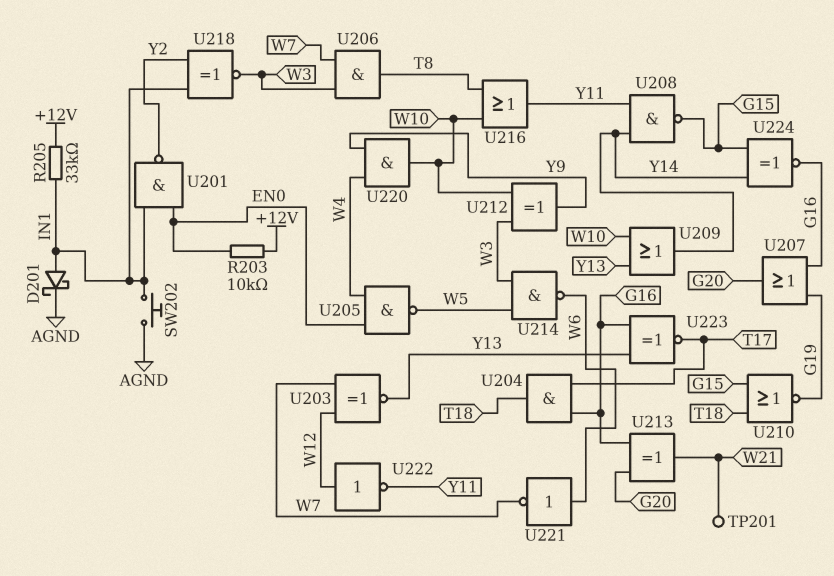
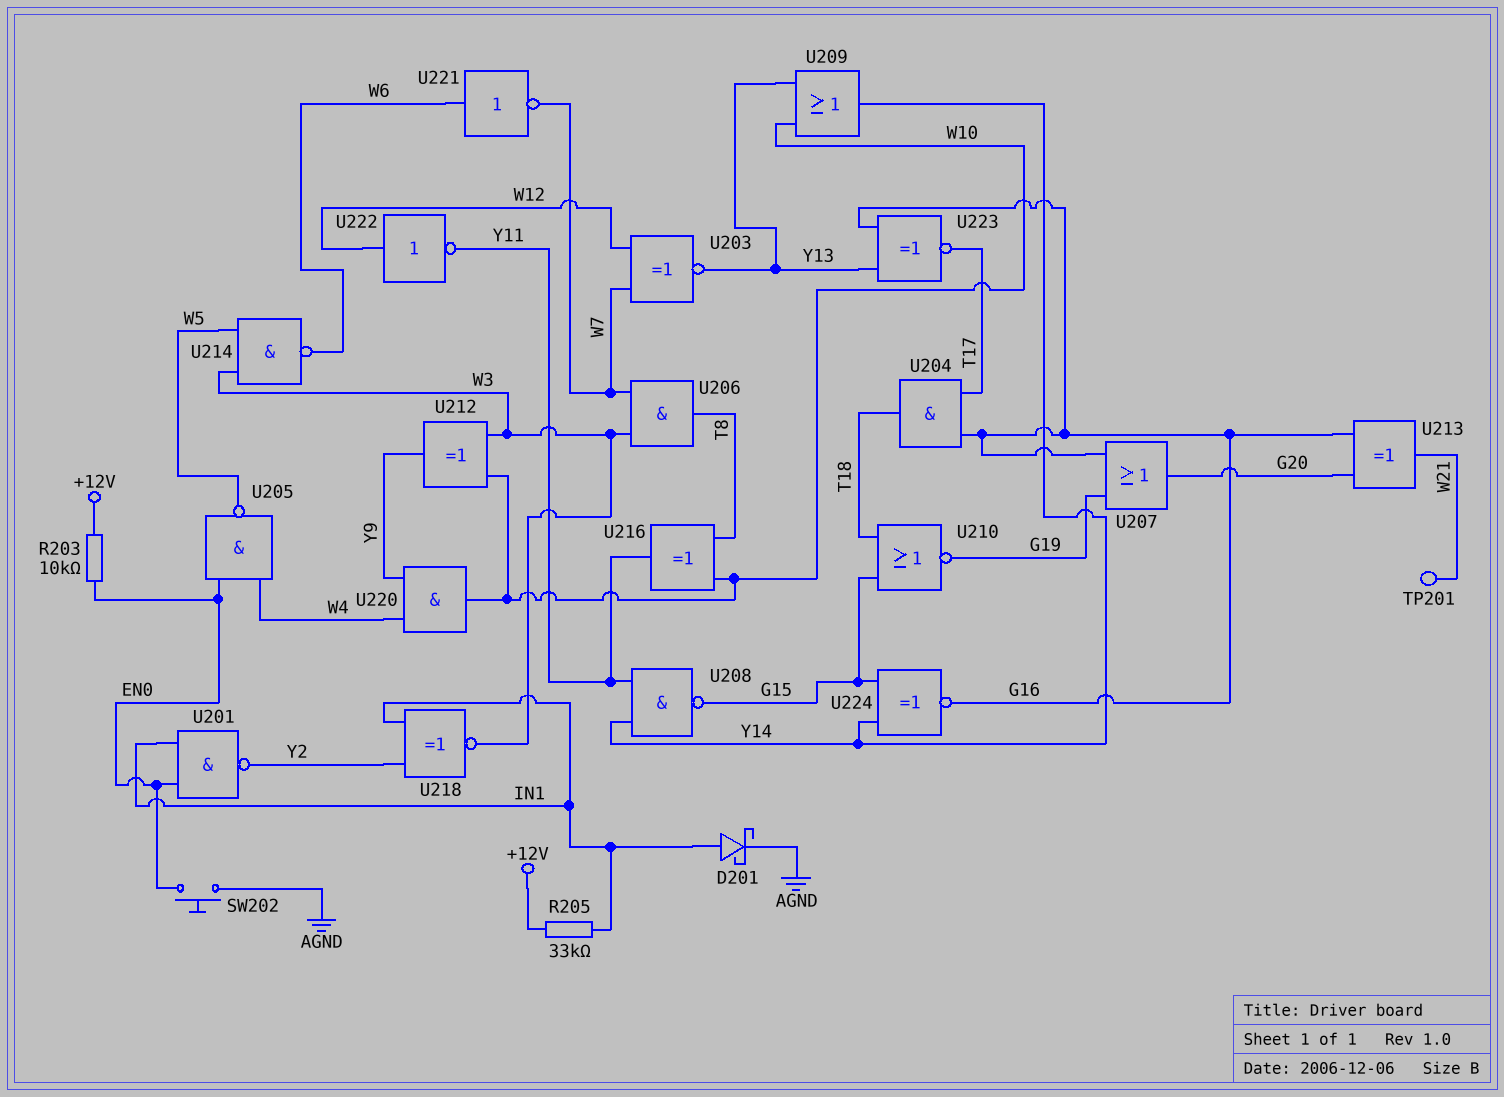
SW202: button (AGND, IN1) -> button (AGND, EN0)
U216: OR (in T8, in W10, out Y11) -> XOR (in T8, in W10, out Y11)

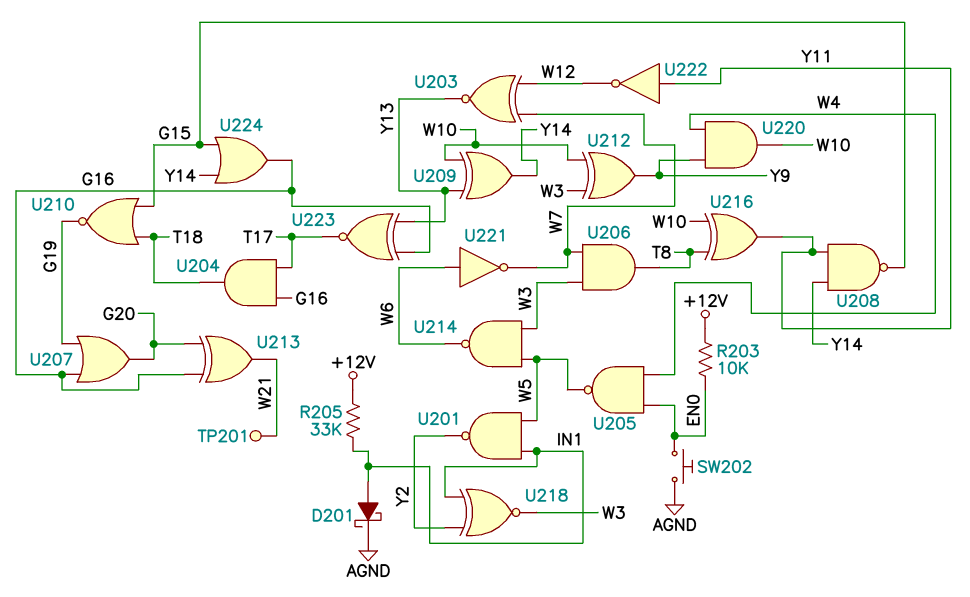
U201: NAND (in EN0, in IN1, out Y2) -> NAND (in IN1, in W5, out Y2)
U209: OR (in W10, in Y13, out Y14) -> XOR (in W10, in Y13, out Y14)
U222: NOT (in W12, out Y11) -> NOT (in Y11, out W12)
U224: XNOR (in G15, in Y14, out G16) -> OR (in G15, in Y14, out G16)

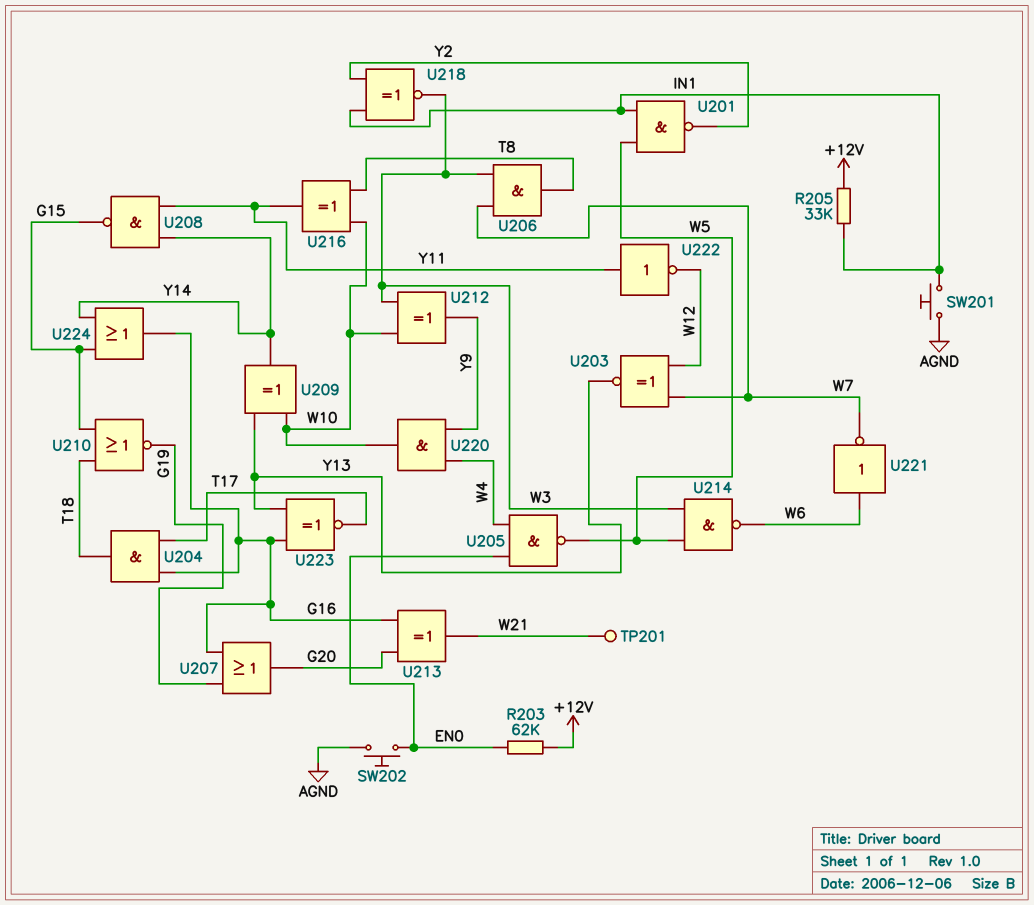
D201: schottky (A IN1, K AGND) -> none
R203: 10k (+12V, EN0) -> 62k (+12V, EN0)
SW201: none -> button (AGND, IN1)

